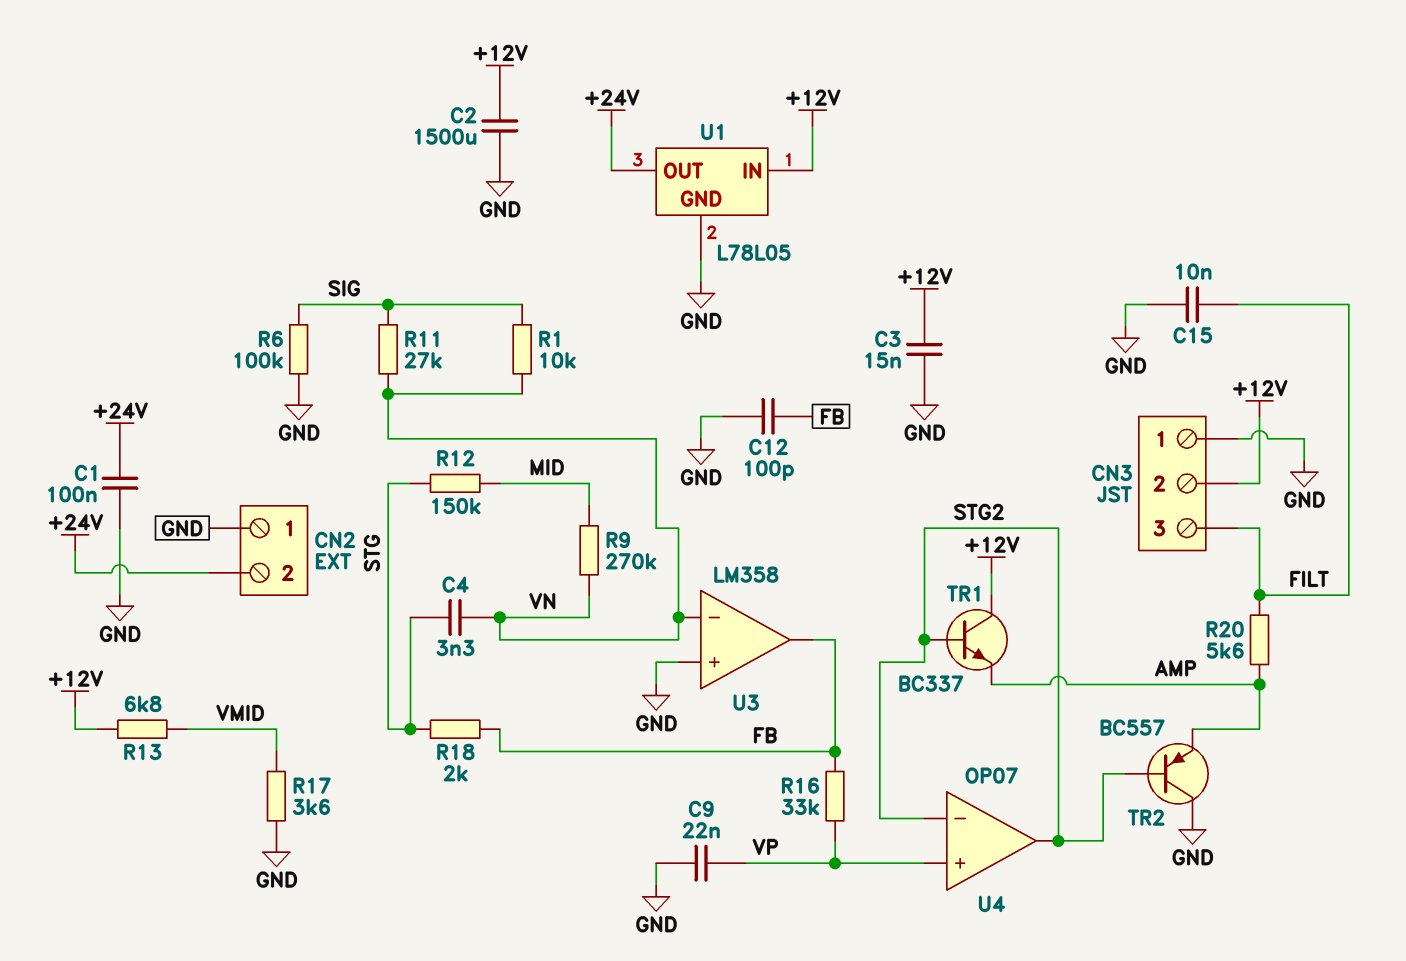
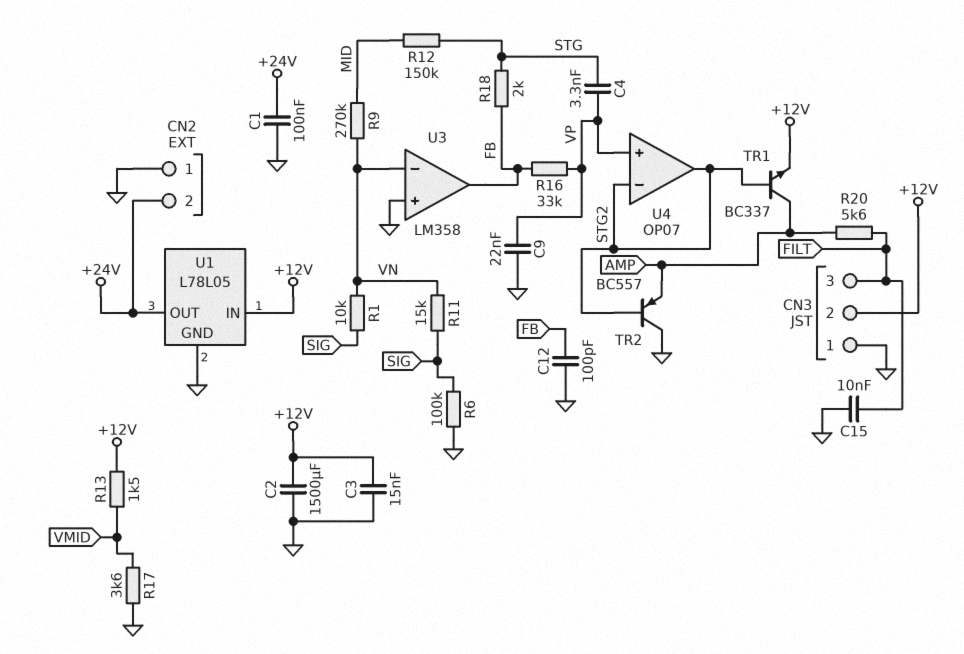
C4: 3.3nF (STG, VN) -> 3.3nF (STG, VP)
R11: 27k (SIG, VN) -> 15k (SIG, VN)
R13: 6.8k (+12V, VMID) -> 1.5k (+12V, VMID)
TR1: NPN BC337 (B STG2, C +12V, E AMP) -> NPN BC337 (B STG2, C AMP, E +12V)

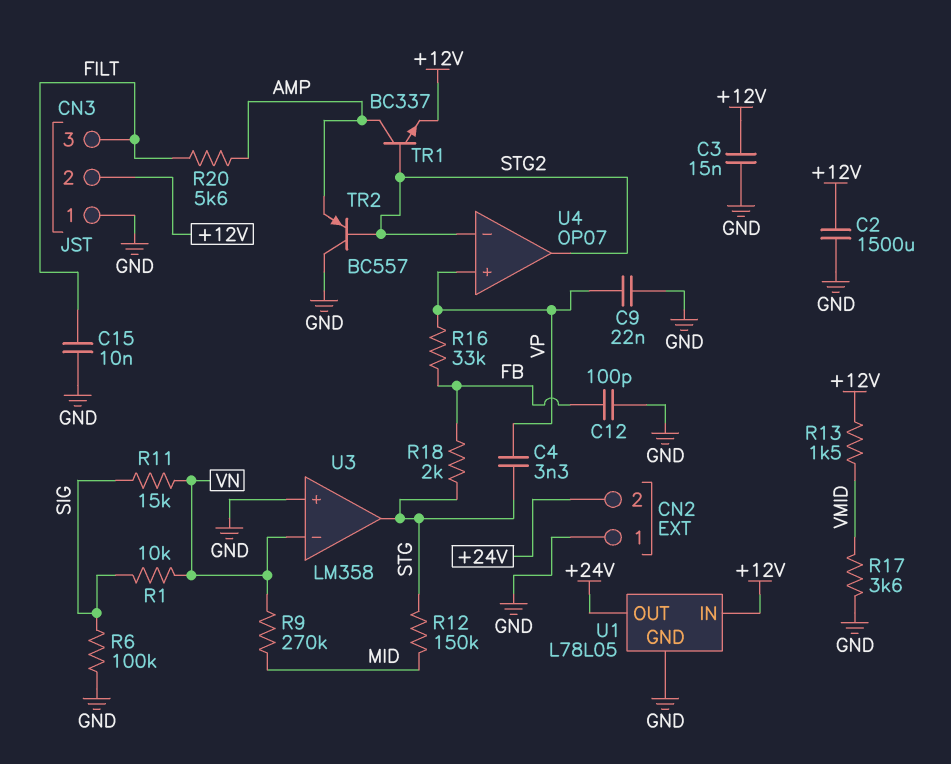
C1: 100nF (+24V, GND) -> none
U3 pin out: FB -> STG

